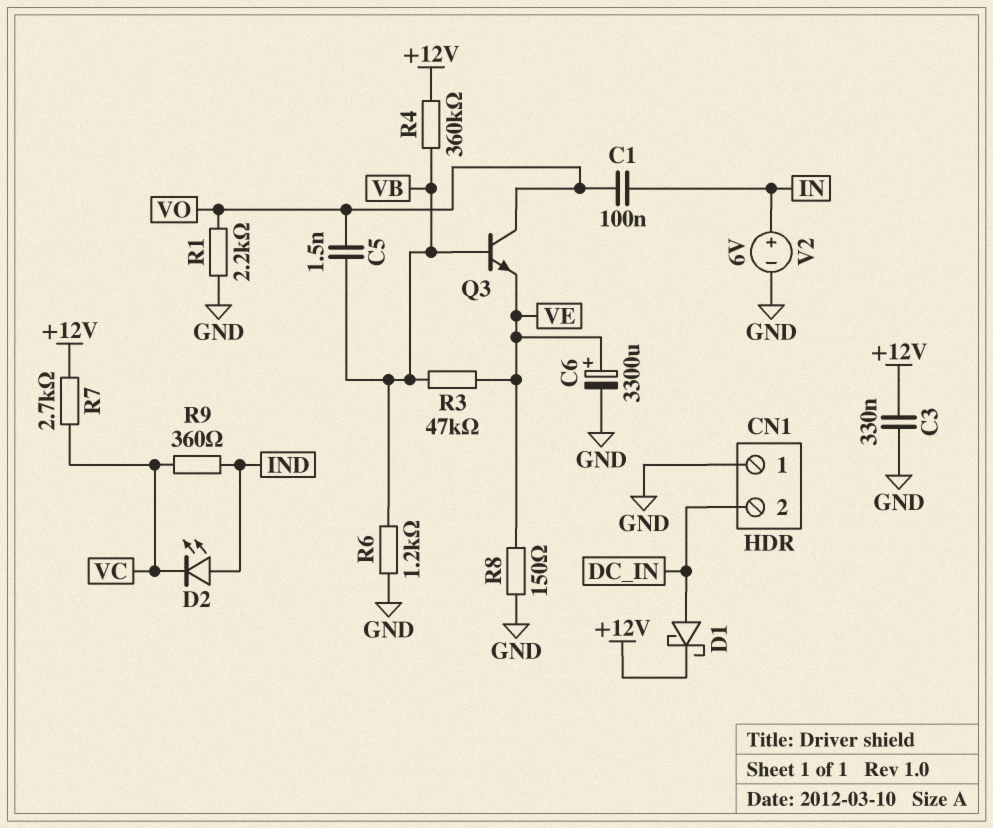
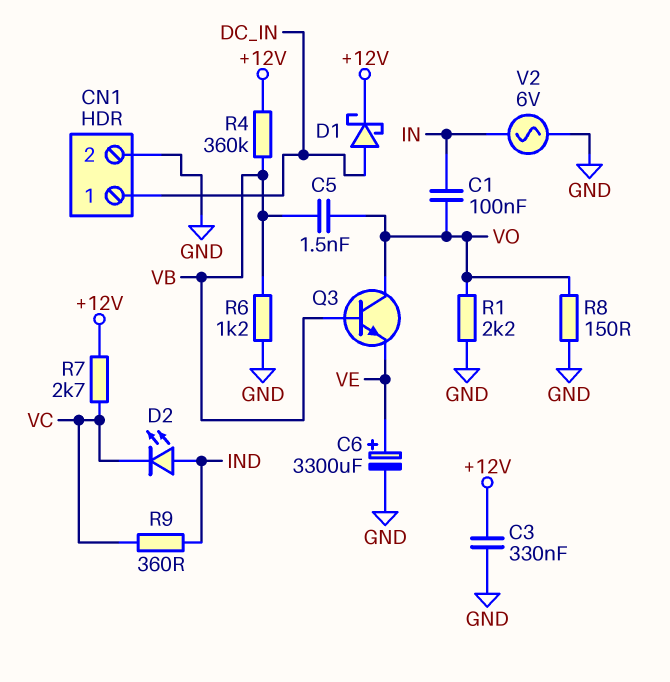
CN1 pin 1: GND -> DC_IN
CN1 pin 2: DC_IN -> GND
R3: 47k (VB, VE) -> none
R8: 150 (GND, VE) -> 150 (GND, VO)
V2: 6V (plus IN, minus GND) -> AC 6V (GND, IN)

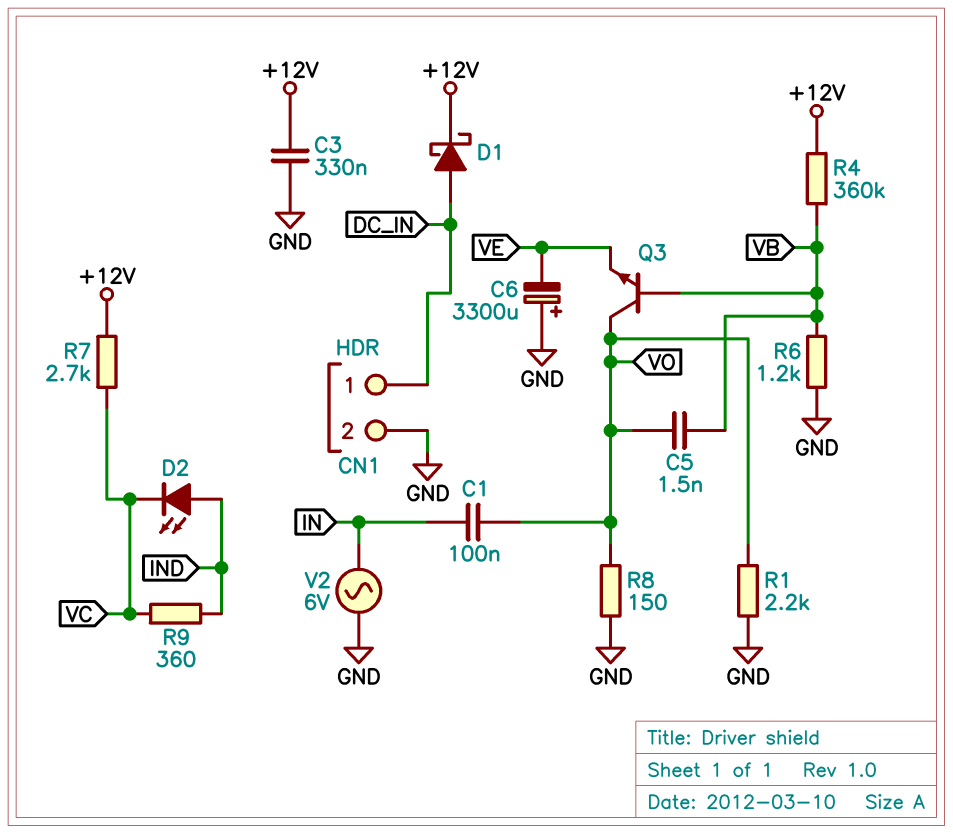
C6: 3300uF (plus VE, minus GND) -> 3300uF (plus GND, minus VE)

